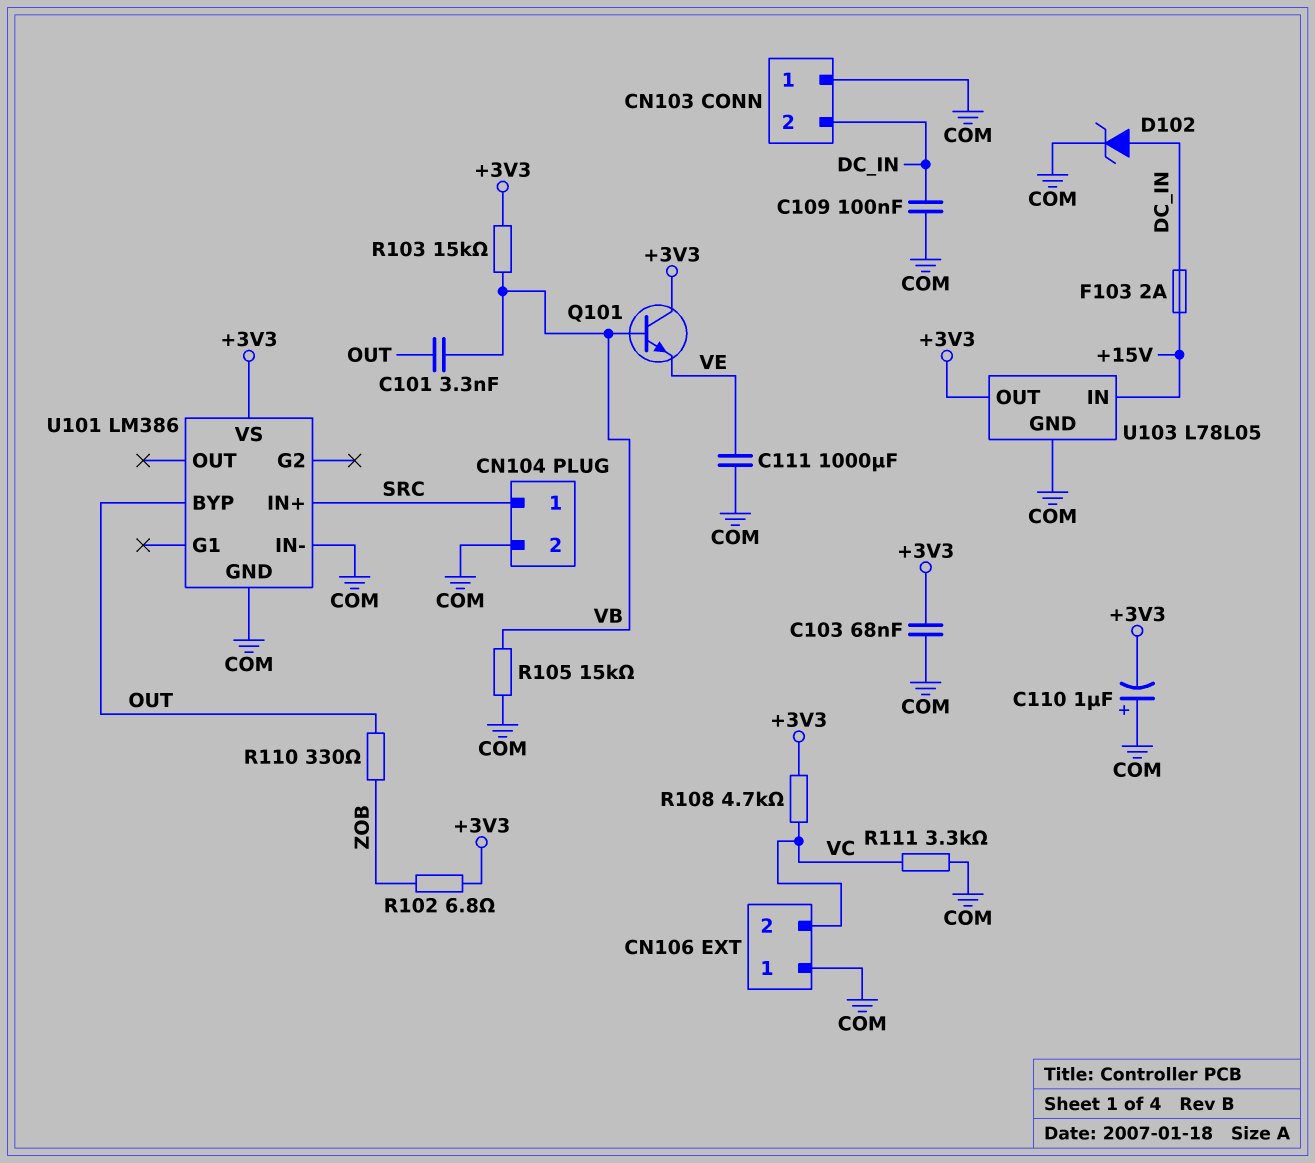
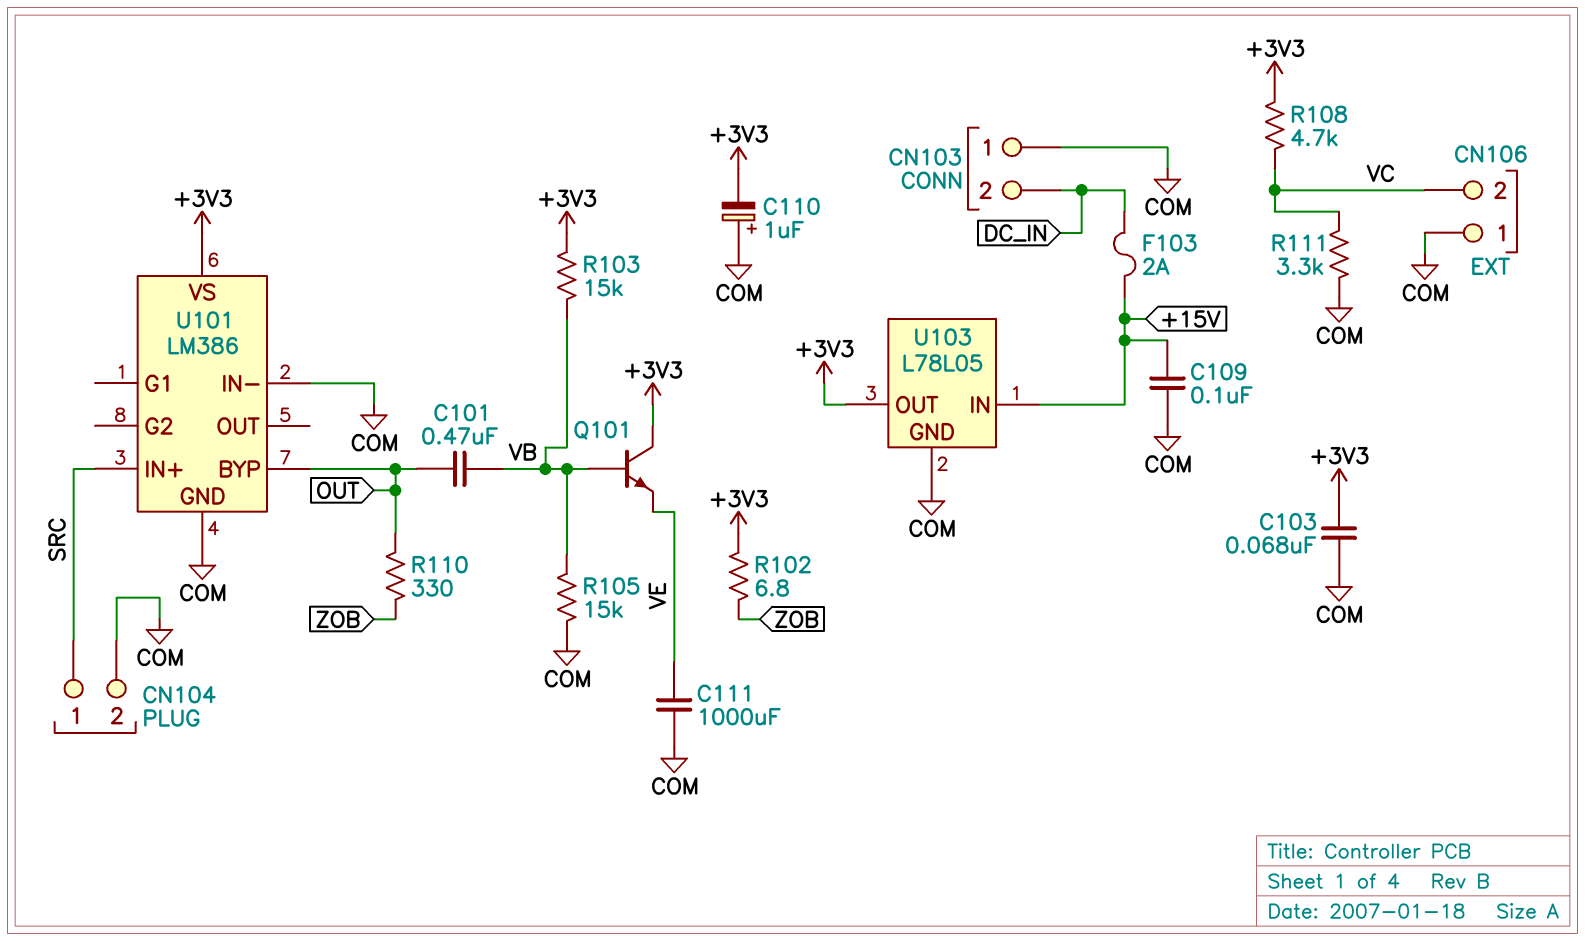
C101: 3.3nF (OUT, VB) -> 470nF (OUT, VB)
C109: 100nF (COM, DC_IN) -> 100nF (+15V, COM)
D102: zener (A DC_IN, K COM) -> none

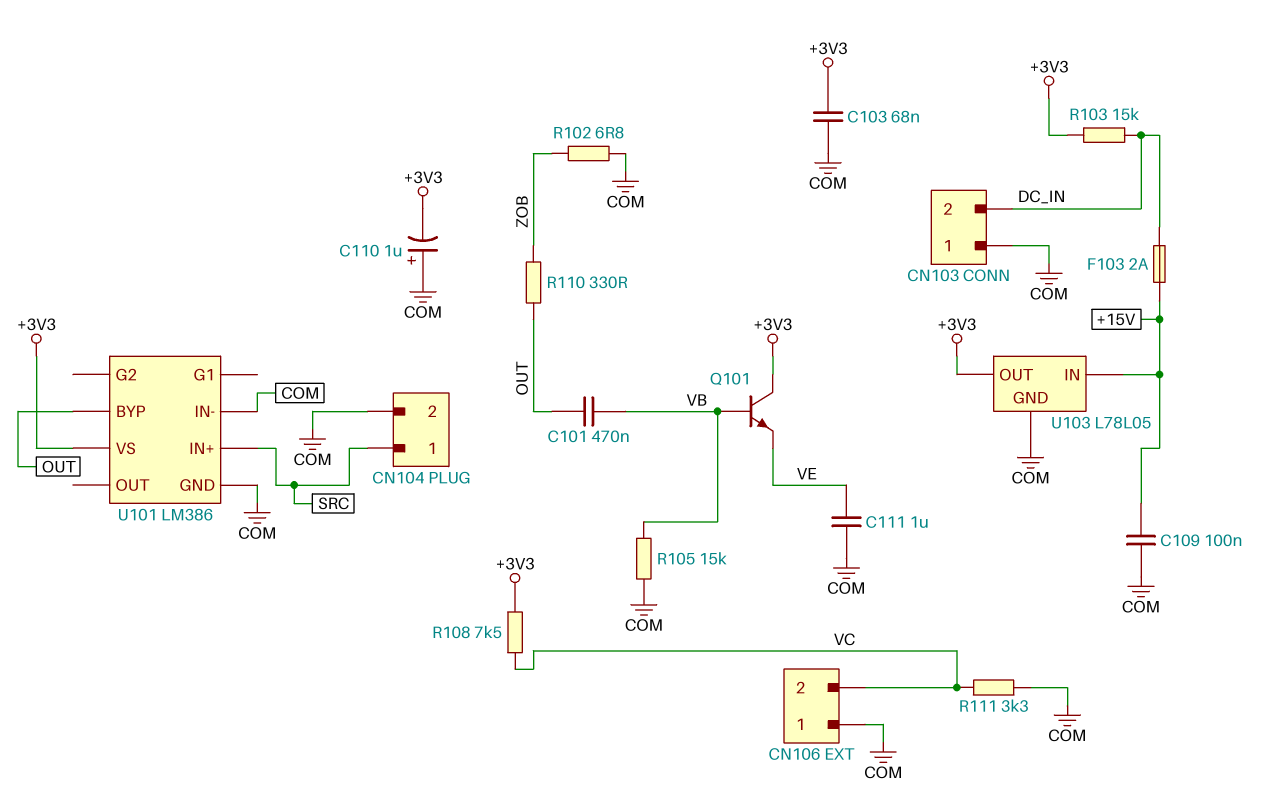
C111: 1000uF (COM, VE) -> 1uF (COM, VE)
R102: 6.8 (+3V3, ZOB) -> 6.8 (COM, ZOB)
R103: 15k (+3V3, VB) -> 15k (+3V3, DC_IN)
R108: 4.7k (+3V3, VC) -> 7.5k (+3V3, VC)

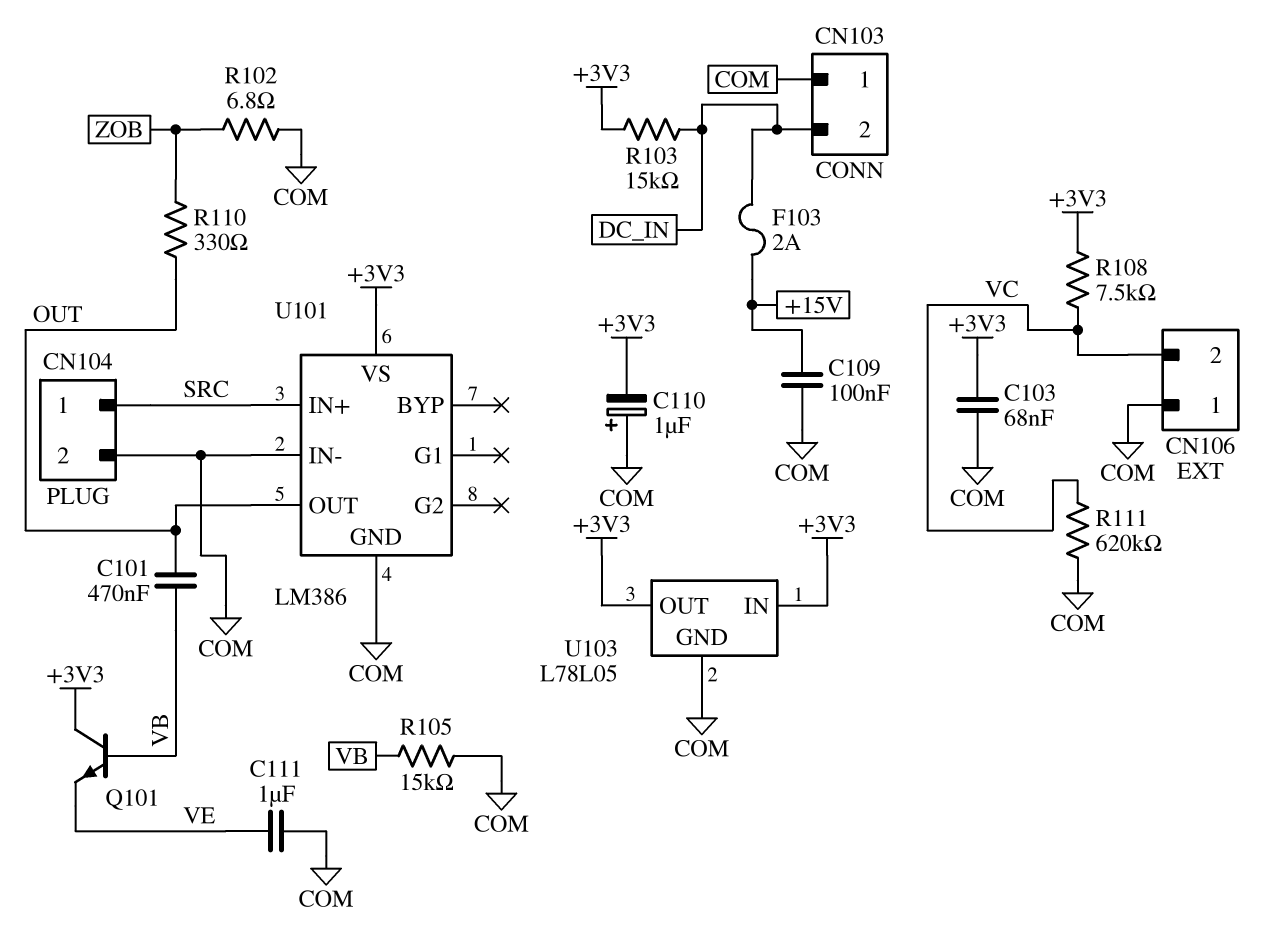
R111: 3.3k (COM, VC) -> 620k (COM, VC)
U101 pin BYP: OUT -> none
U101 pin OUT: none -> OUT
U103 pin IN: +15V -> +3V3

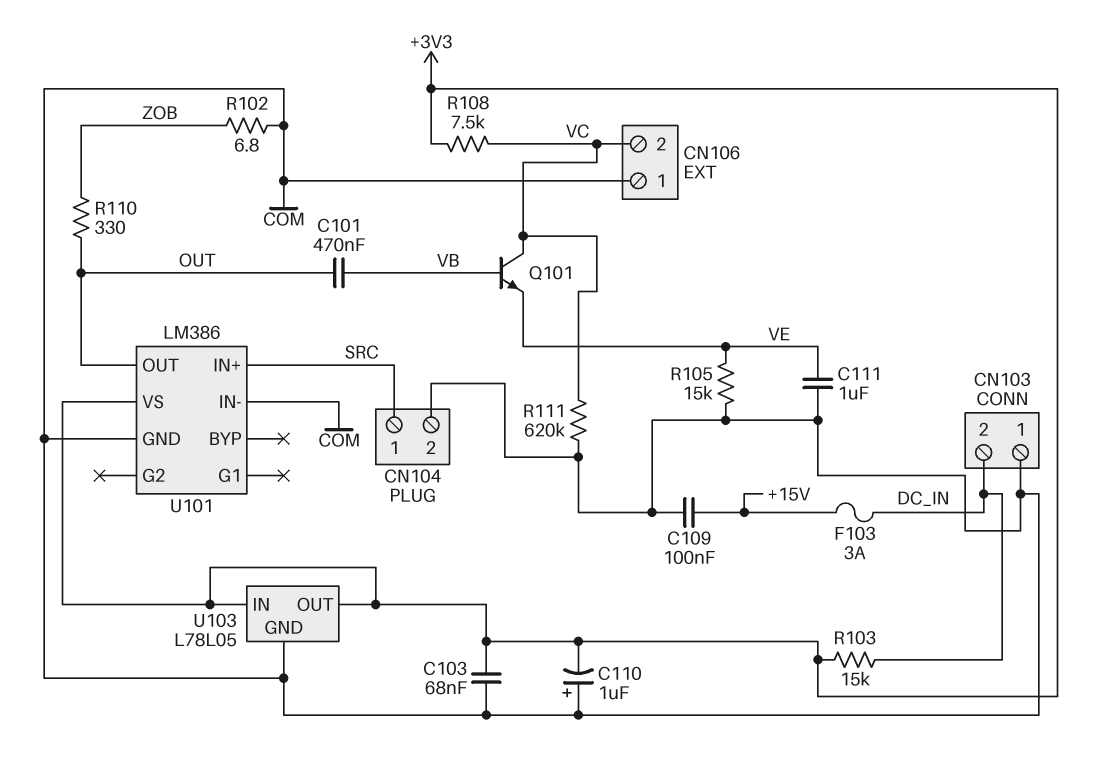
F103: 2A (+15V, DC_IN) -> 3A (+15V, DC_IN)
Q101: NPN (B VB, C +3V3, E VE) -> NPN (B VB, C VC, E VE)
R105: 15k (COM, VB) -> 15k (COM, VE)

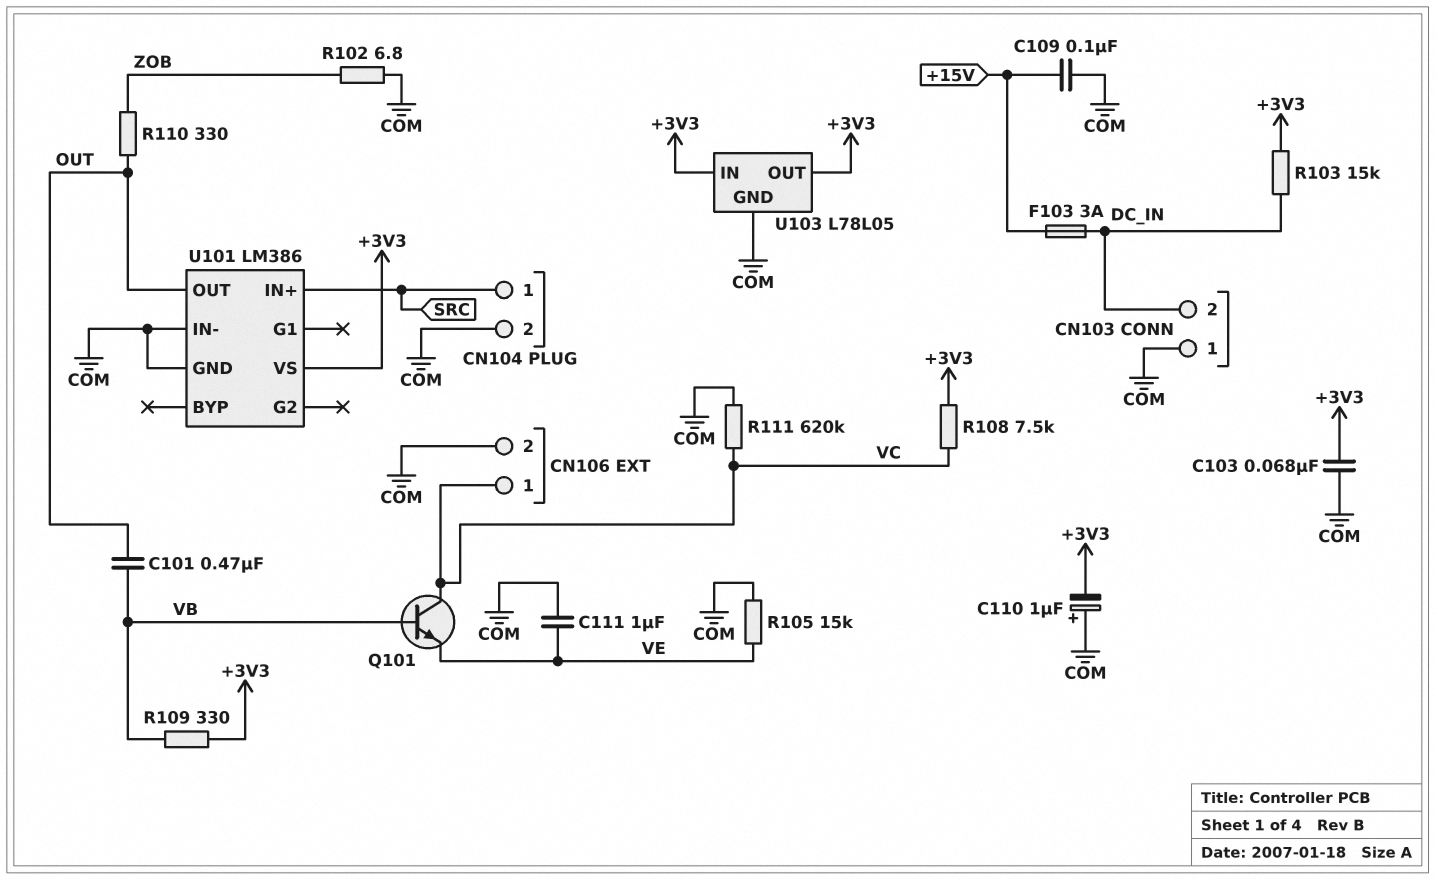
CN106 pin 1: COM -> VC
CN106 pin 2: VC -> COM
R109: none -> 330 (+3V3, VB)

